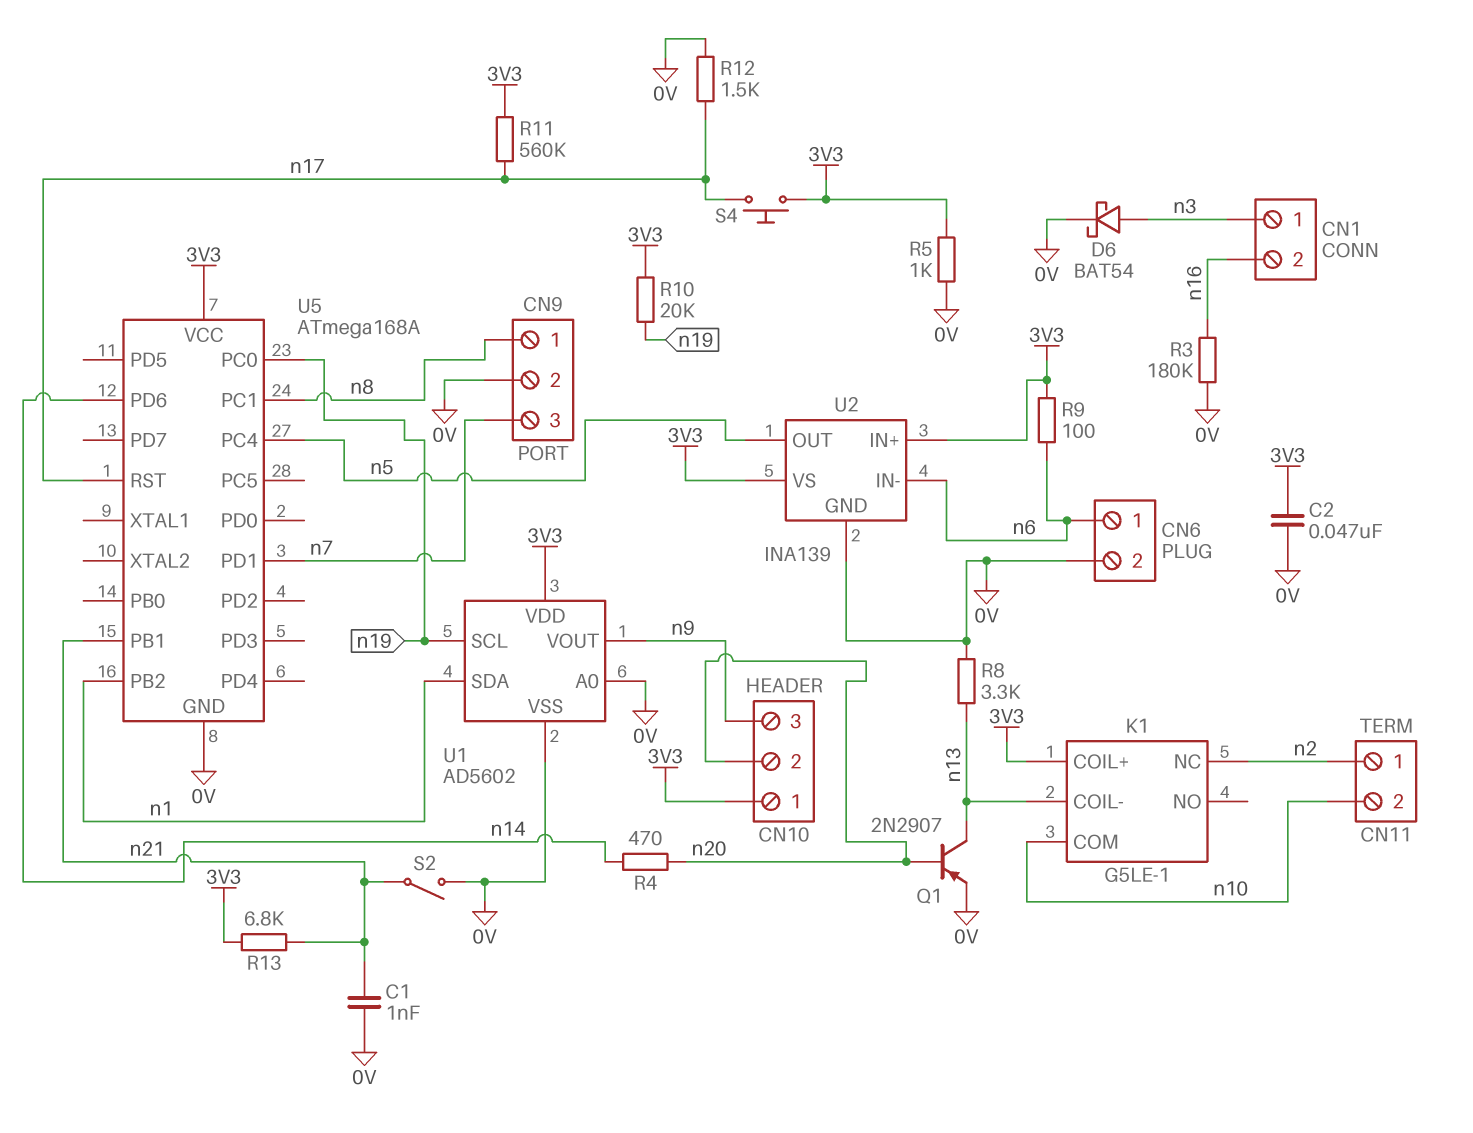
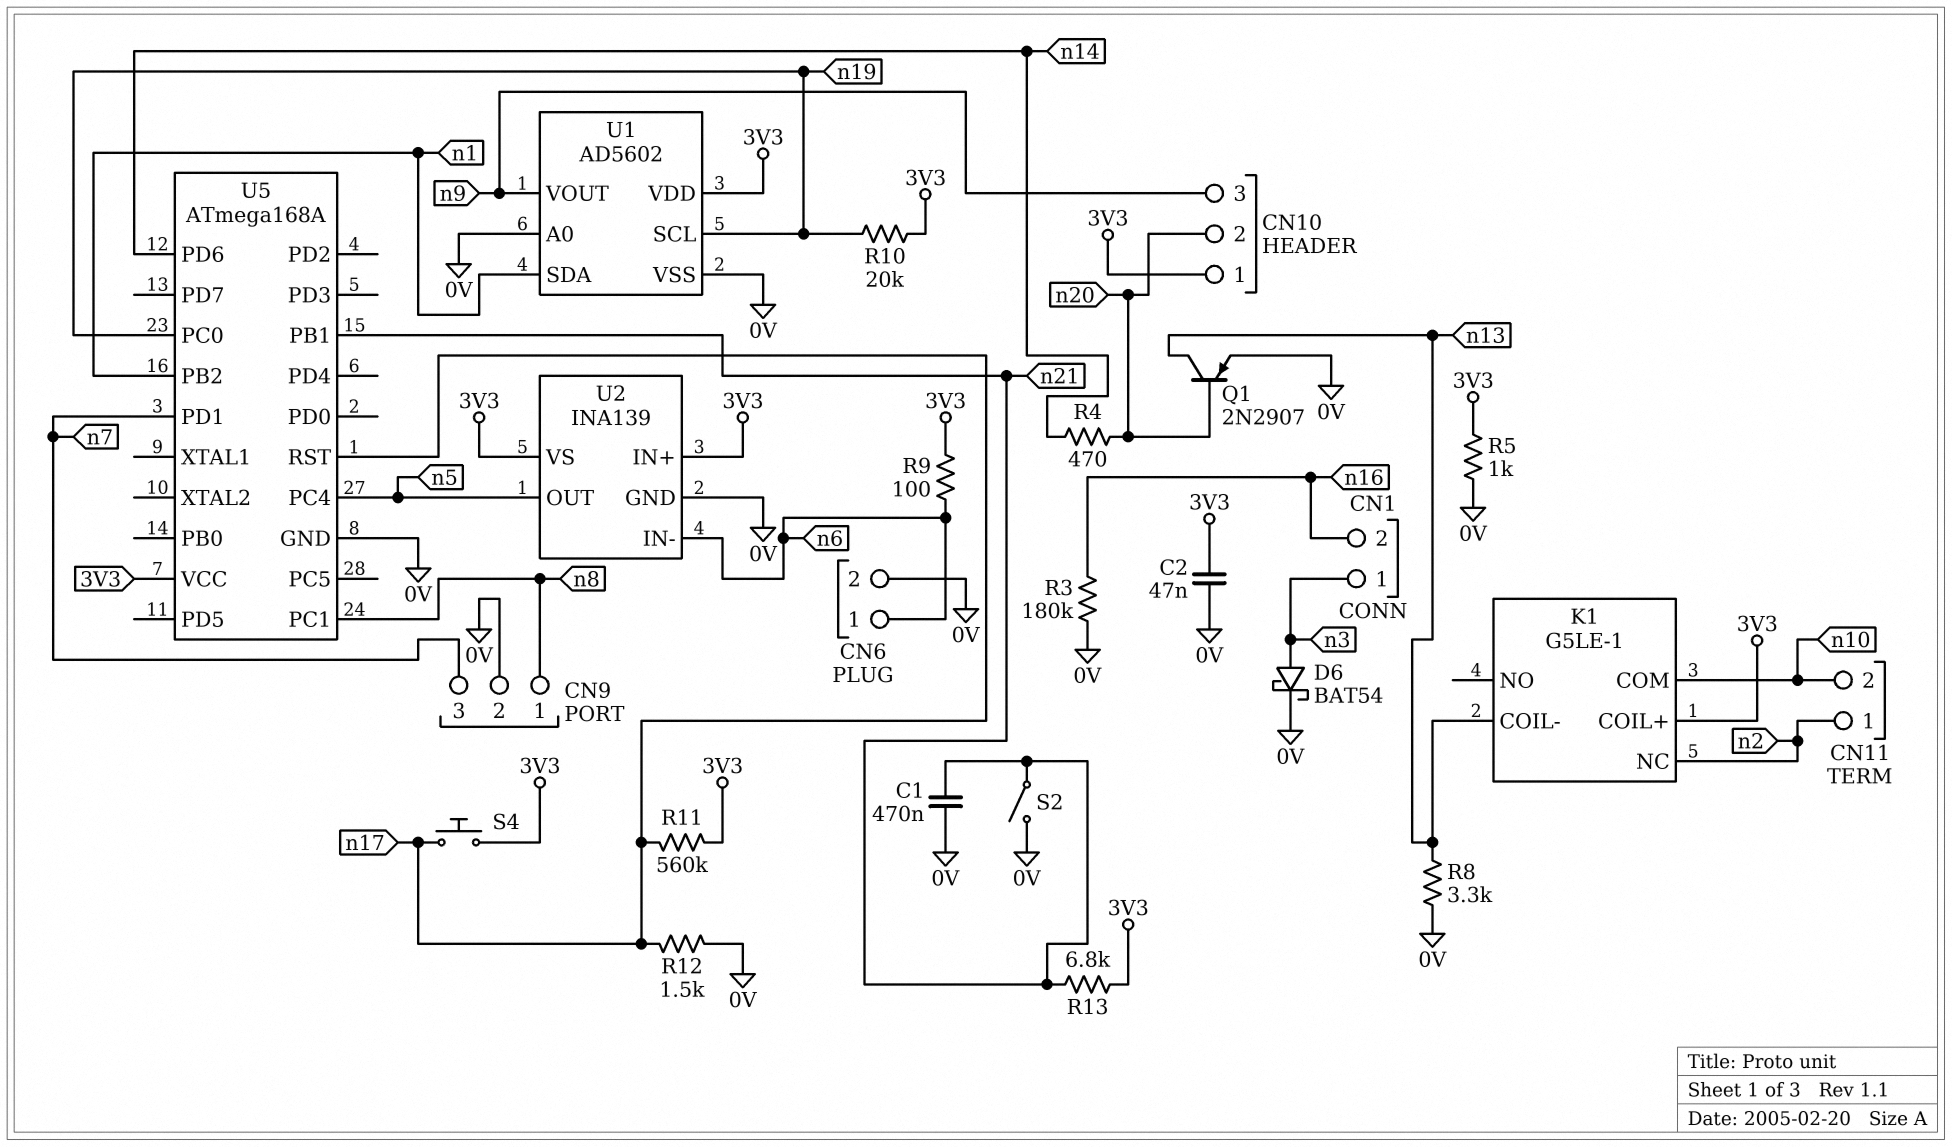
C1: 1nF (0V, n21) -> 470nF (0V, n21)

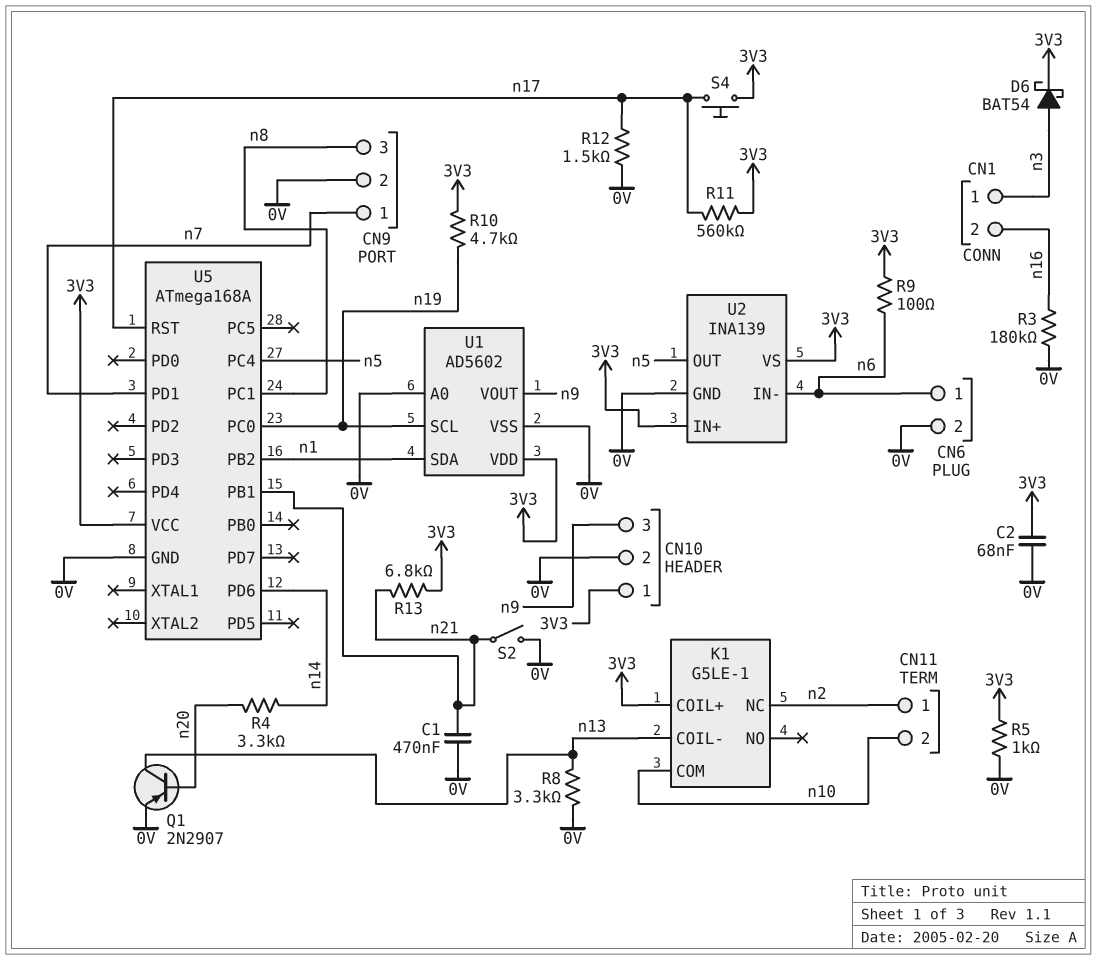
C2: 47nF (0V, 3V3) -> 68nF (0V, 3V3)
CN9 pin 1: n8 -> n7
CN9 pin 3: n7 -> n8
CN10 pin 2: n20 -> 0V
D6: schottky BAT54 (A n3, K 0V) -> schottky BAT54 (A n3, K 3V3)
R4: 470 (n14, n20) -> 3.3k (n14, n20)
R10: 20k (3V3, n19) -> 4.7k (3V3, n19)

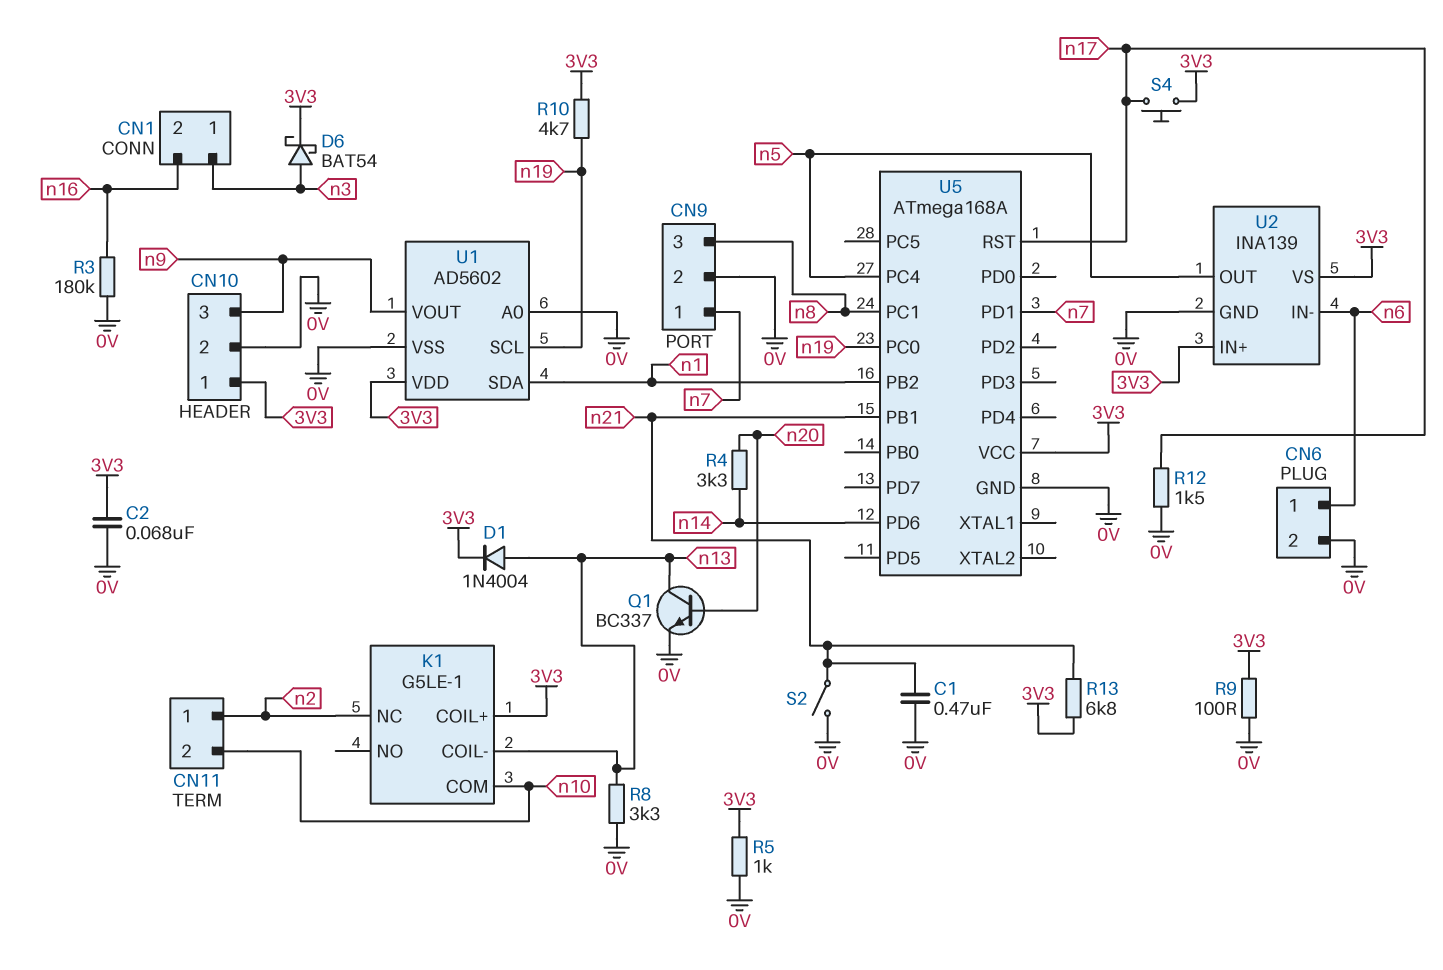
D1: none -> diode 1N4004 (A n13, K 3V3)
Q1: PNP 2N2907 (B n20, C n13, E 0V) -> NPN BC337 (B n20, C n13, E 0V)
R9: 100 (3V3, n6) -> 100 (0V, 3V3)
R11: 560k (3V3, n17) -> none

